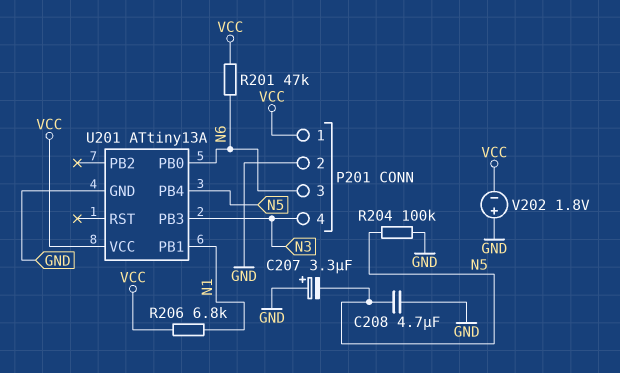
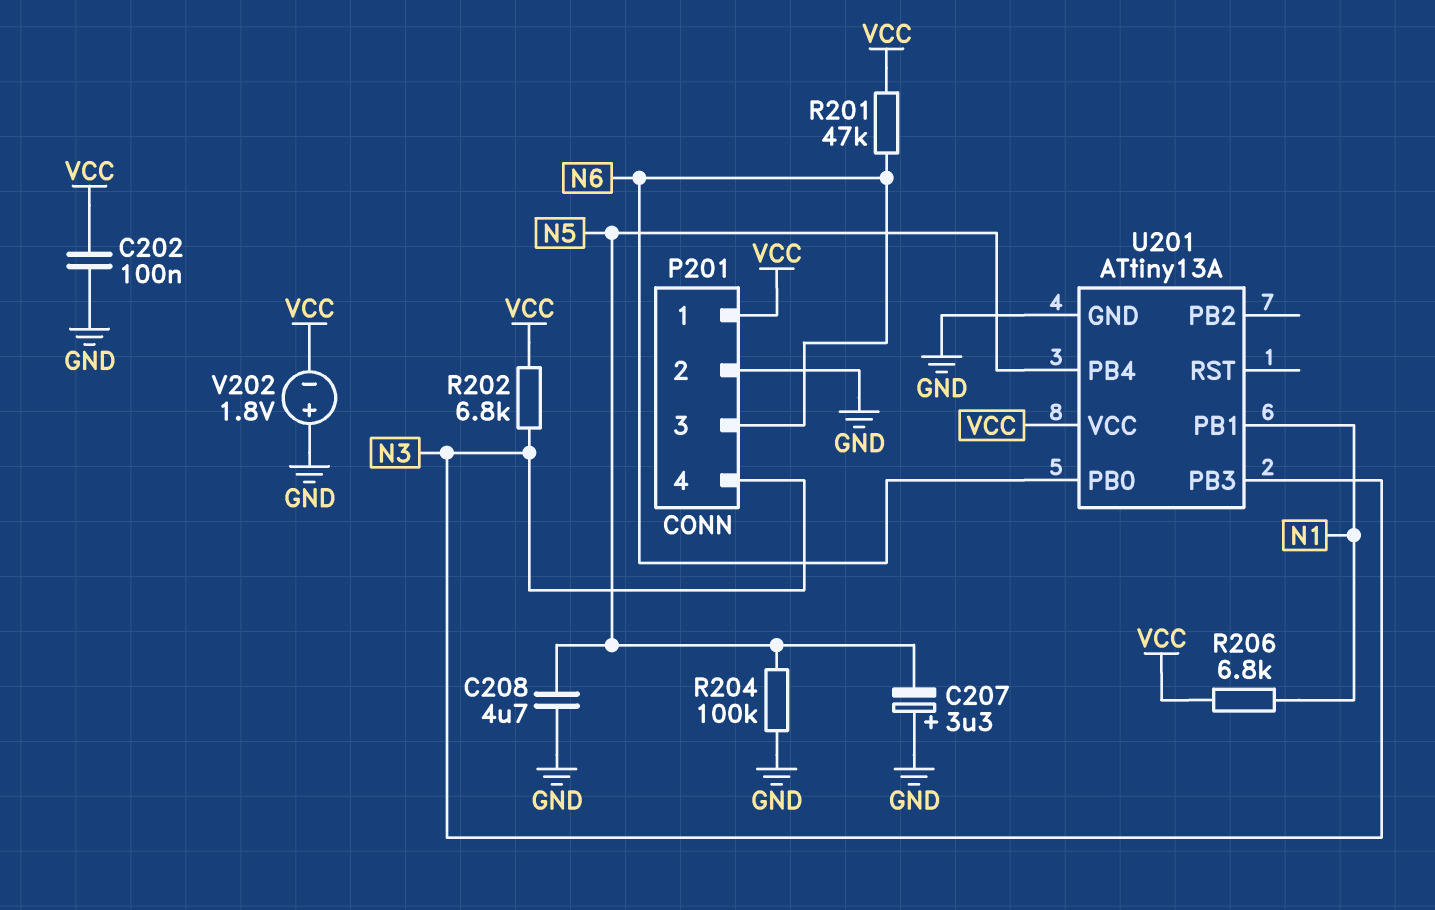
C202: none -> 100nF (GND, VCC)
R202: none -> 6.8k (N3, VCC)

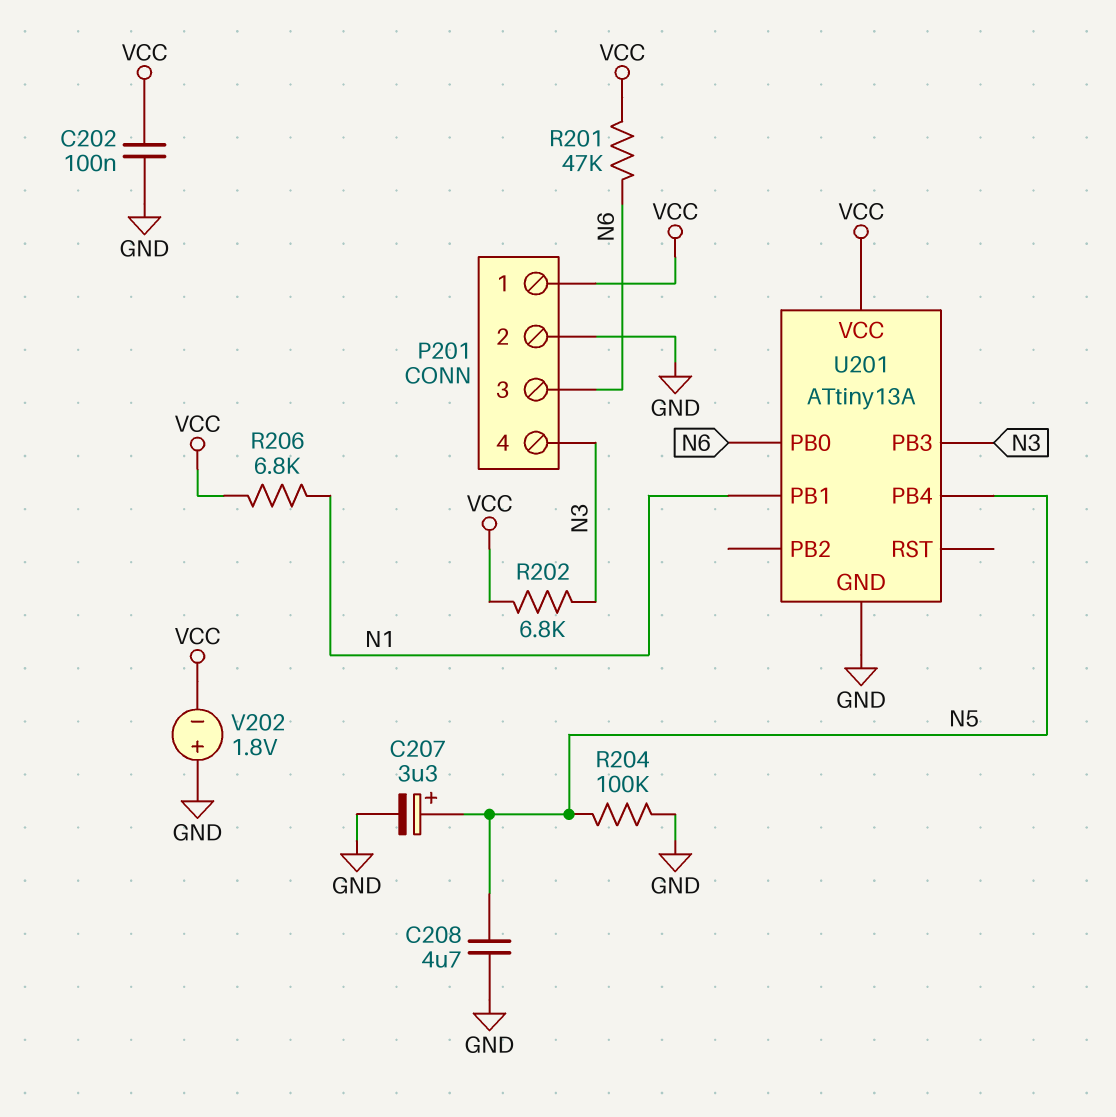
C207: 3.3uF (plus GND, minus N5) -> 3.3uF (plus N5, minus GND)

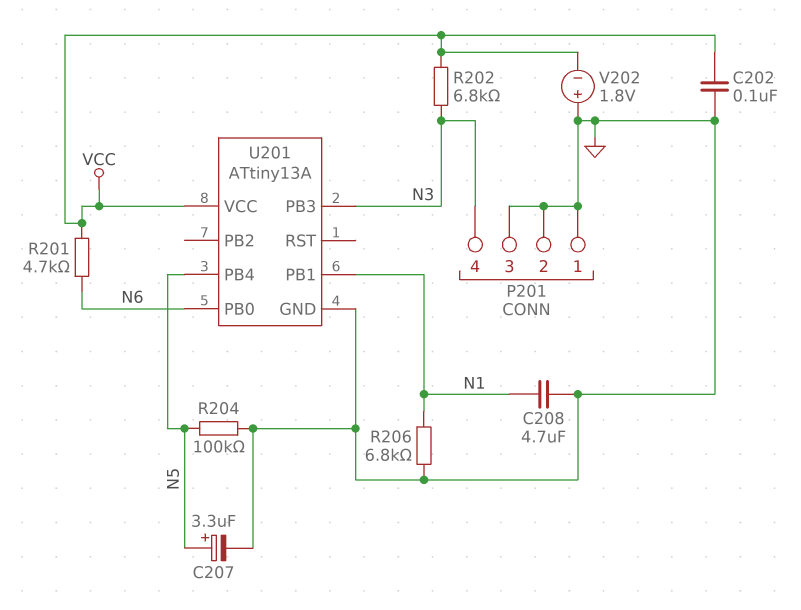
C208: 4.7uF (GND, N5) -> 4.7uF (GND, N1)
P201 pin 1: VCC -> GND
P201 pin 3: N6 -> GND
R201: 47k (N6, VCC) -> 4.7k (N6, VCC)
R206: 6.8k (N1, VCC) -> 6.8k (GND, N1)

